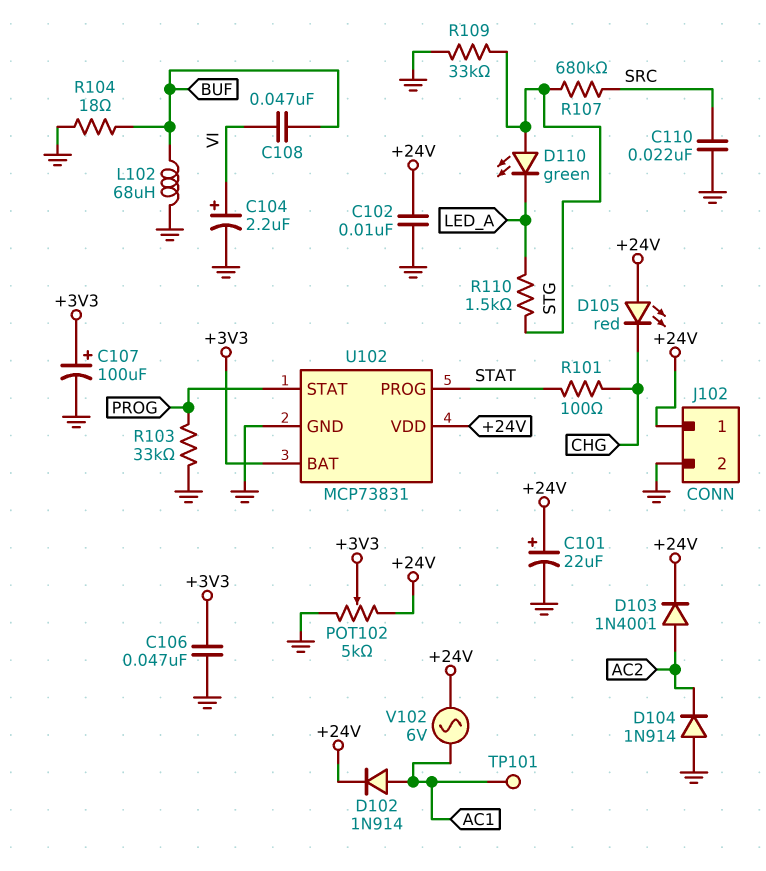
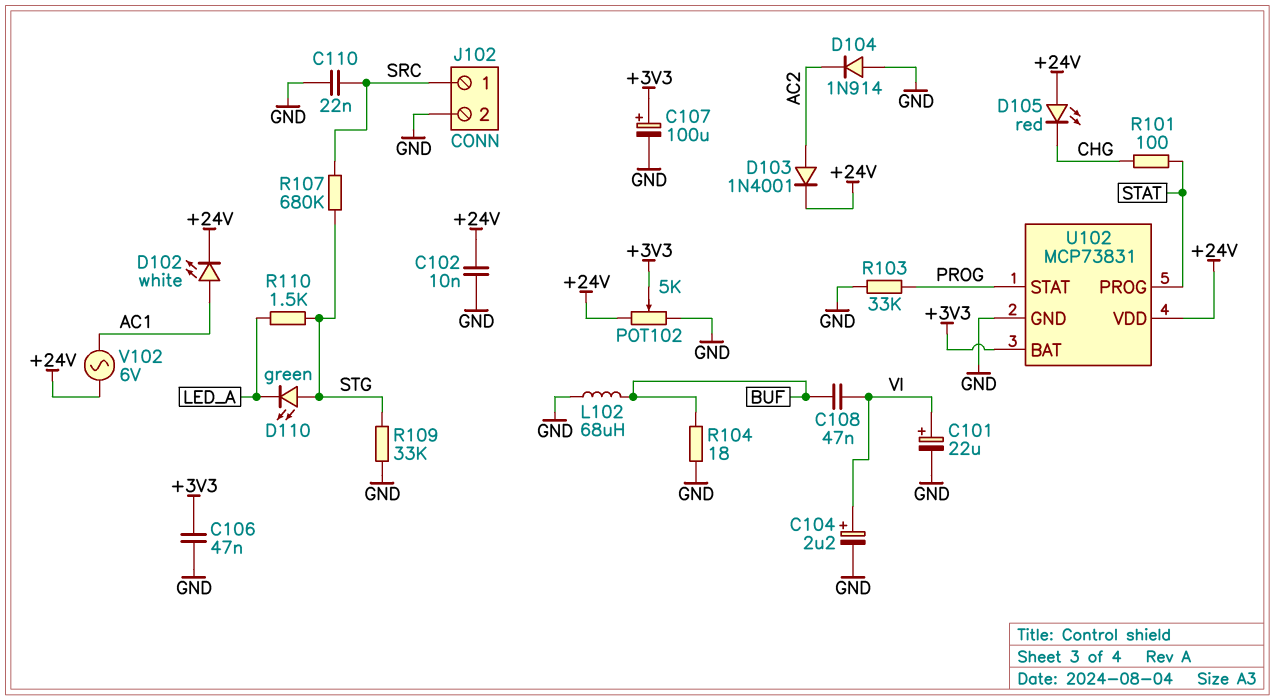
C101: 22uF (plus +24V, minus GND) -> 22uF (plus VI, minus GND)
D102: diode 1N914 (A AC1, K +24V) -> LED white (A AC1, K +24V)
J102 pin 1: +24V -> SRC
TP101: test point (AC1) -> none

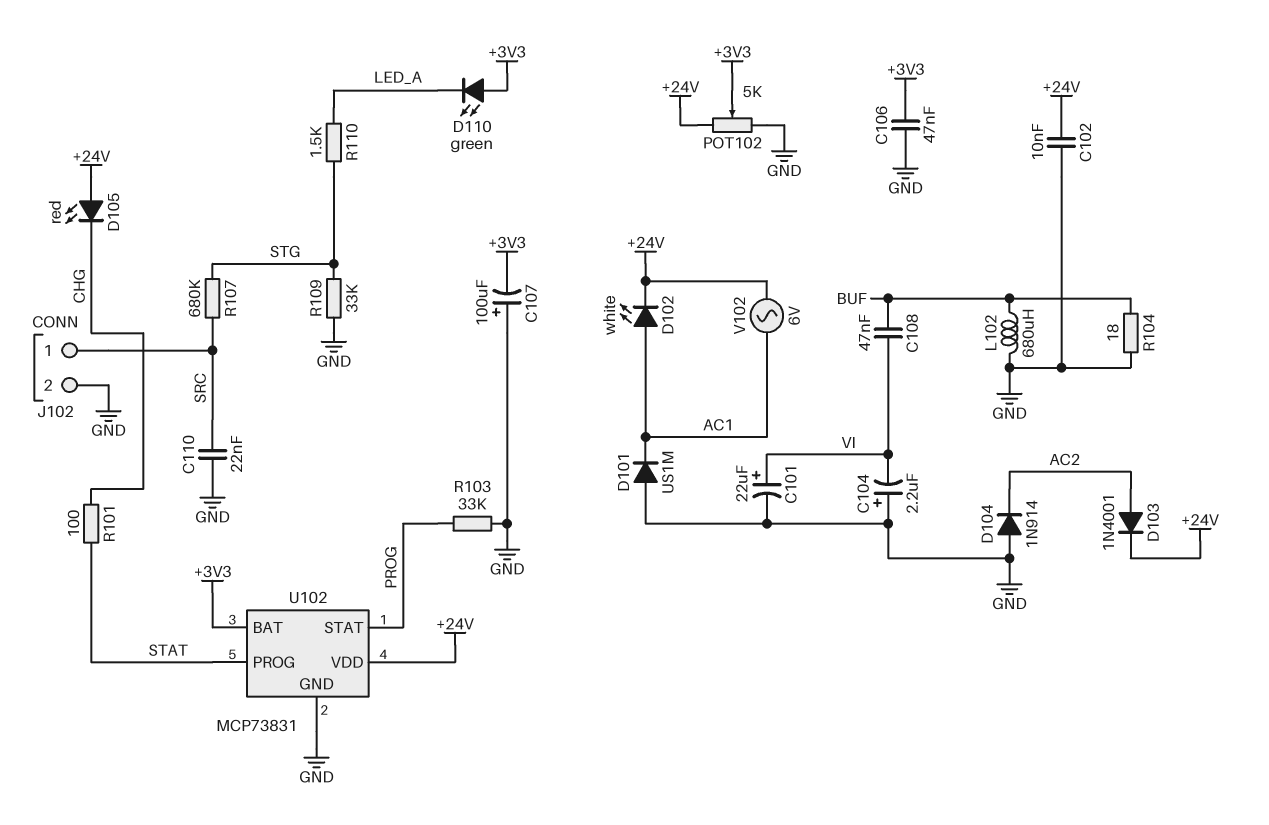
C104: 2.2uF (plus VI, minus GND) -> 2.2uF (plus GND, minus VI)
C107: 100uF (plus +3V3, minus GND) -> 100uF (plus GND, minus +3V3)
D101: none -> diode US1M (A GND, K AC1)
D110: LED green (A STG, K LED_A) -> LED green (A +3V3, K LED_A)
L102: 68uH (BUF, GND) -> 680uH (BUF, GND)

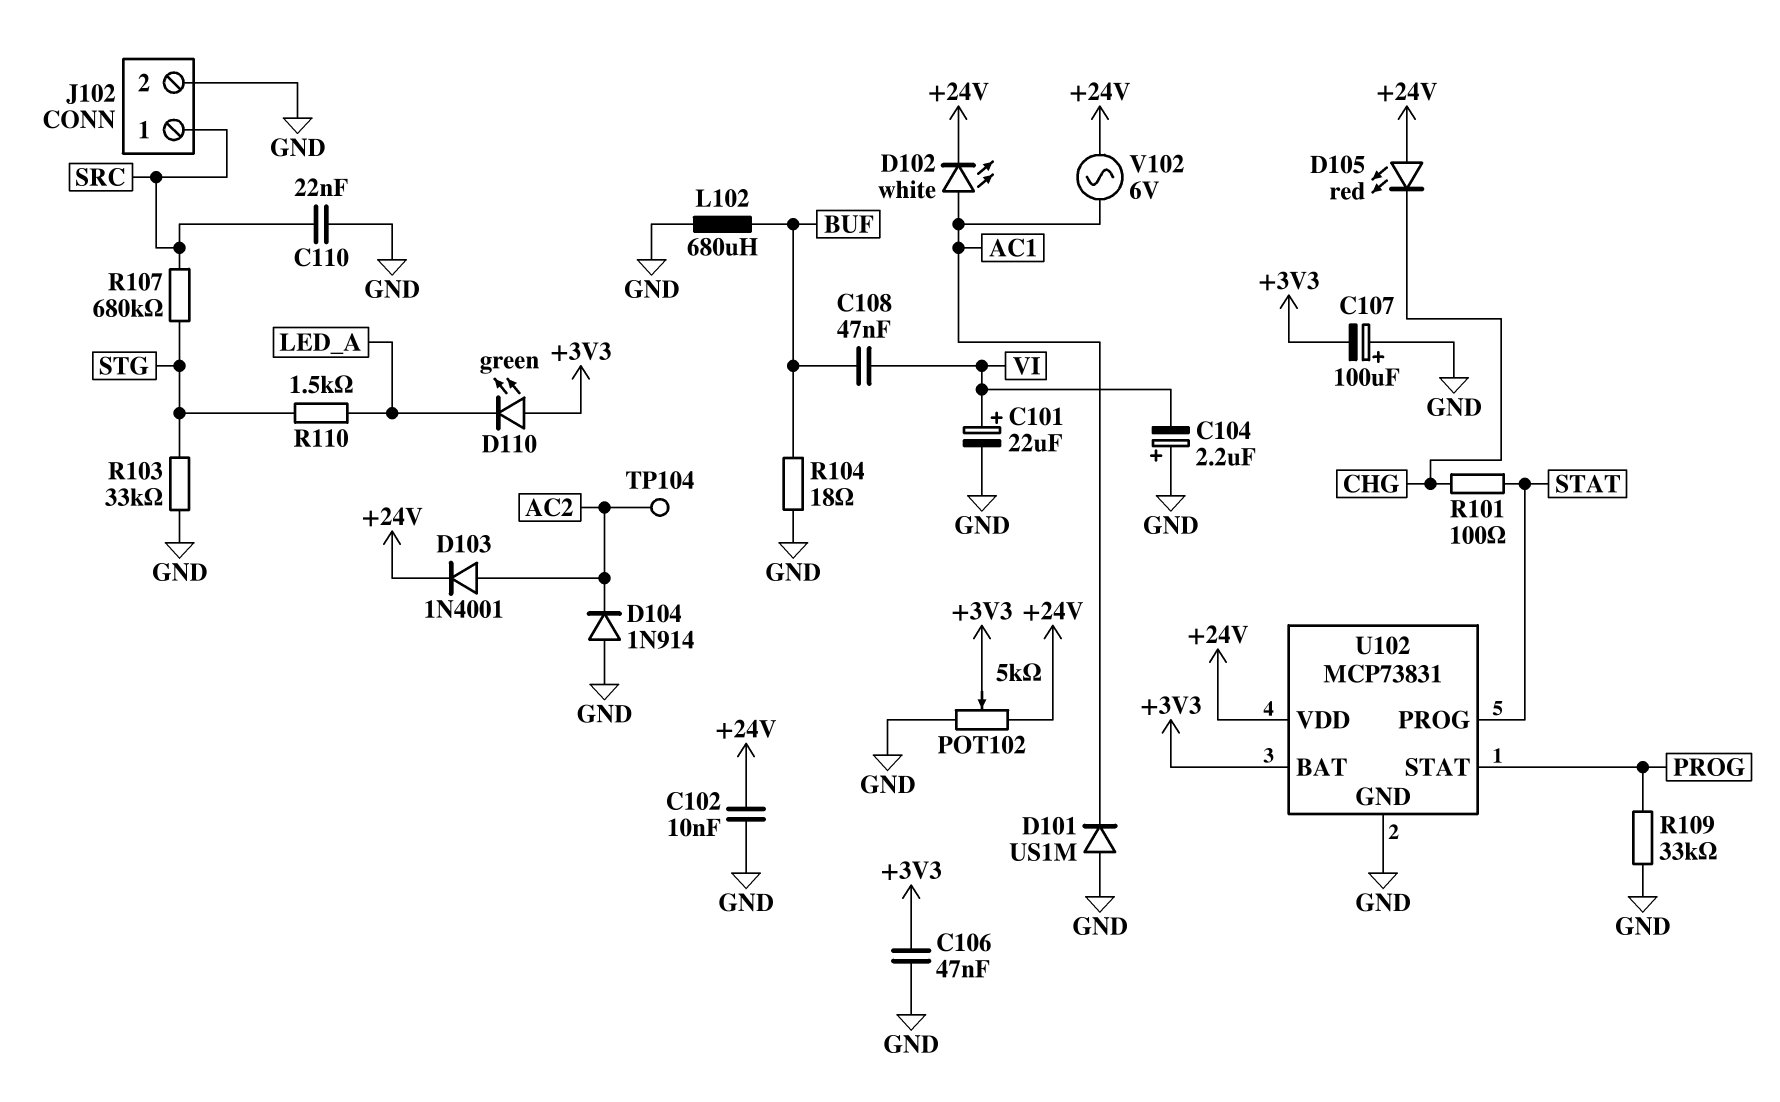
R103: 33k (GND, PROG) -> 33k (GND, STG)
R109: 33k (GND, STG) -> 33k (GND, PROG)
TP104: none -> test point (AC2)

